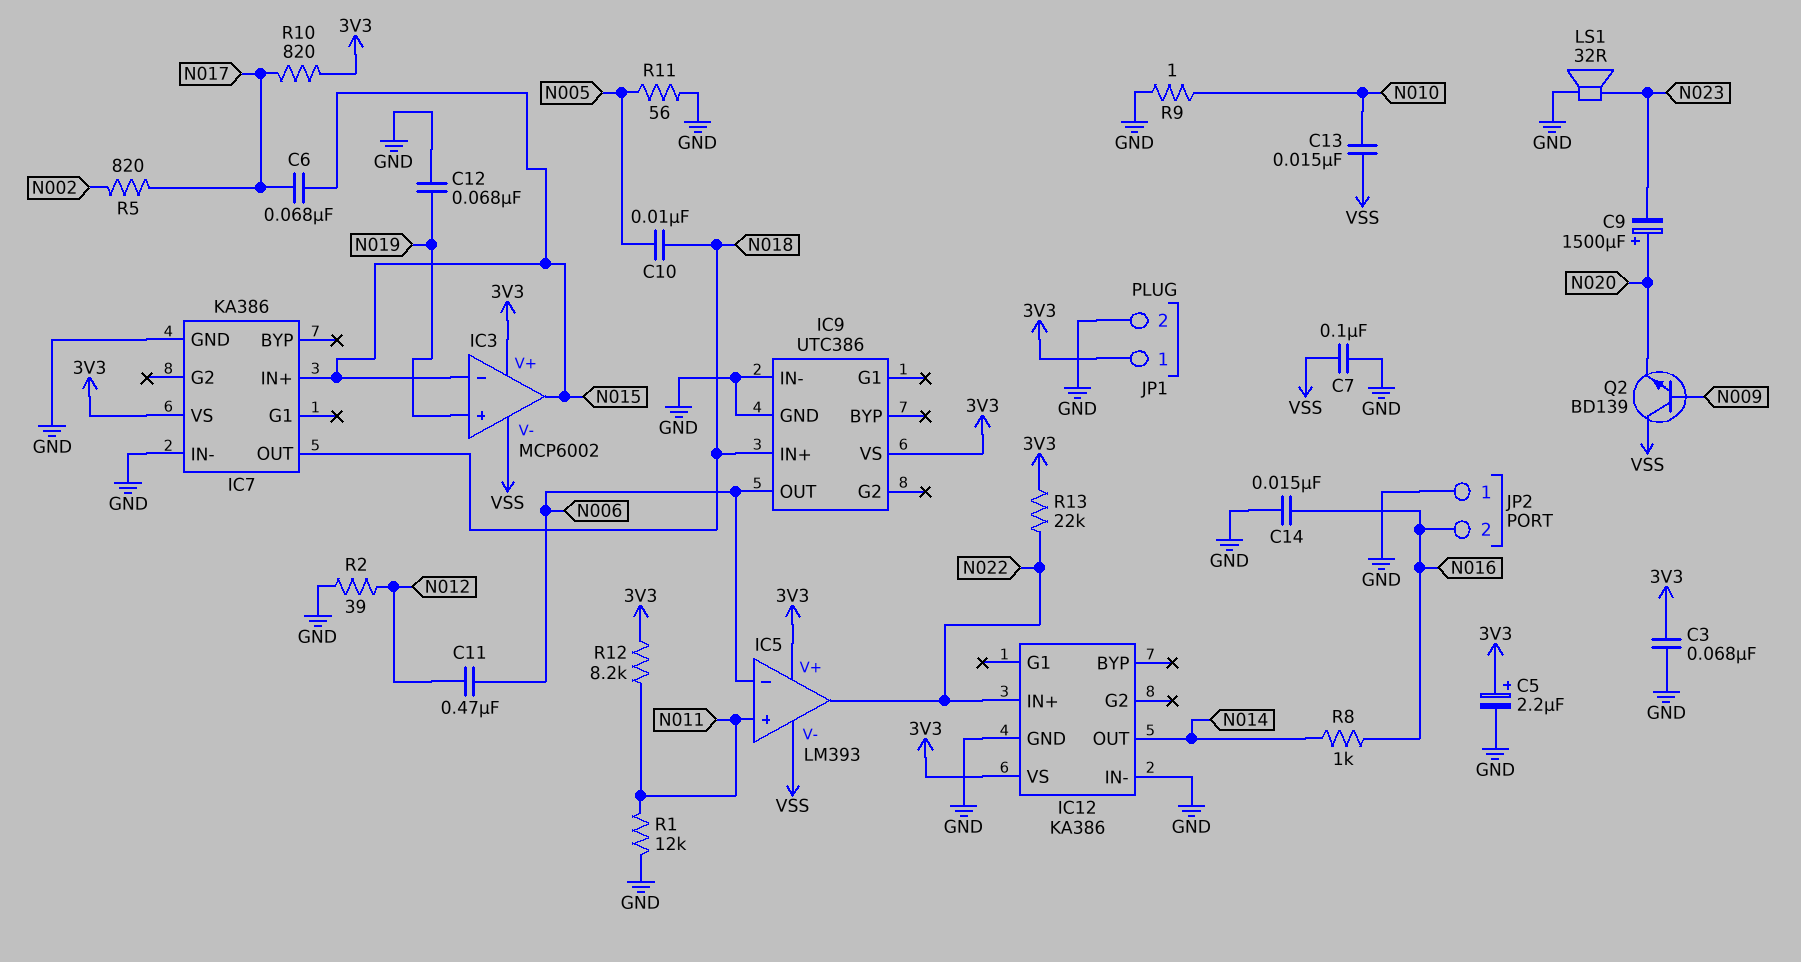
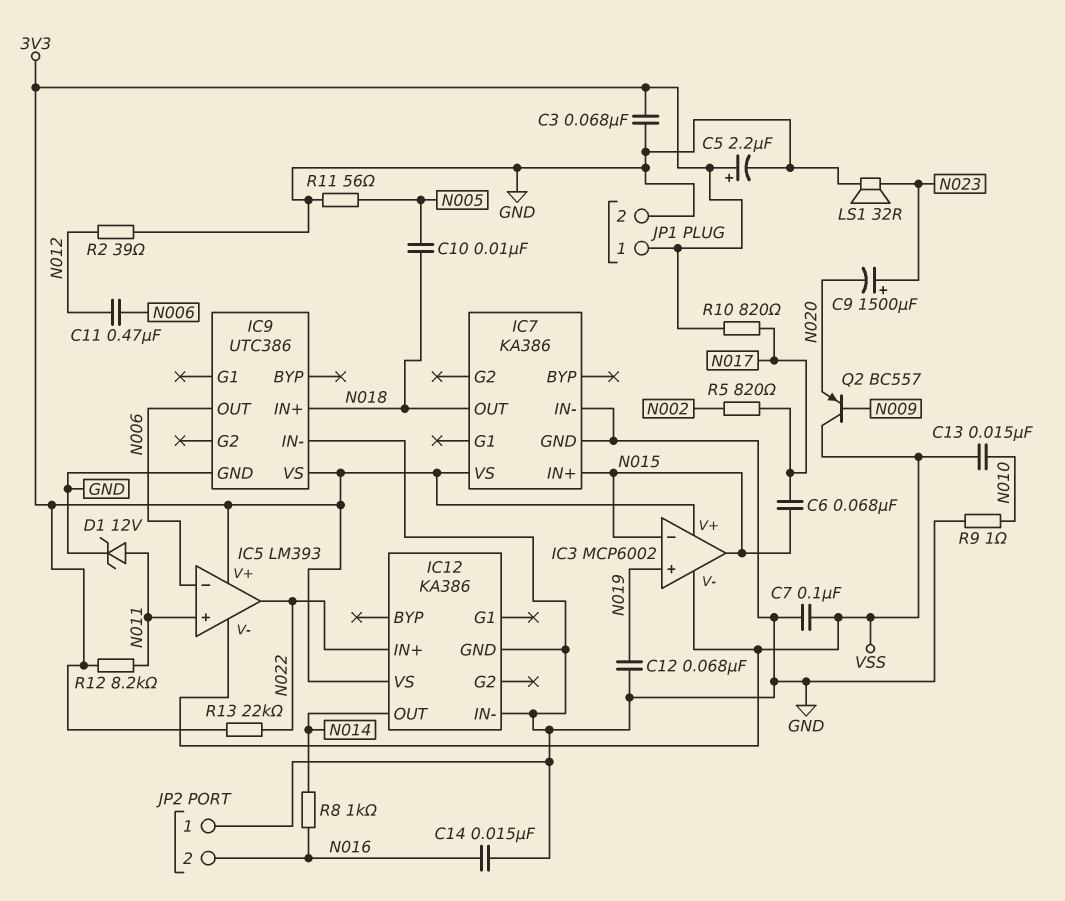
C9: 1500uF (plus N020, minus N023) -> 1500uF (plus N023, minus N020)
D1: none -> zener 12V (A N011, K GND)
Q2: NPN BD139 (B N009, C VSS, E N020) -> PNP BC557 (B N009, C VSS, E N020)
R1: 12k (GND, N011) -> none

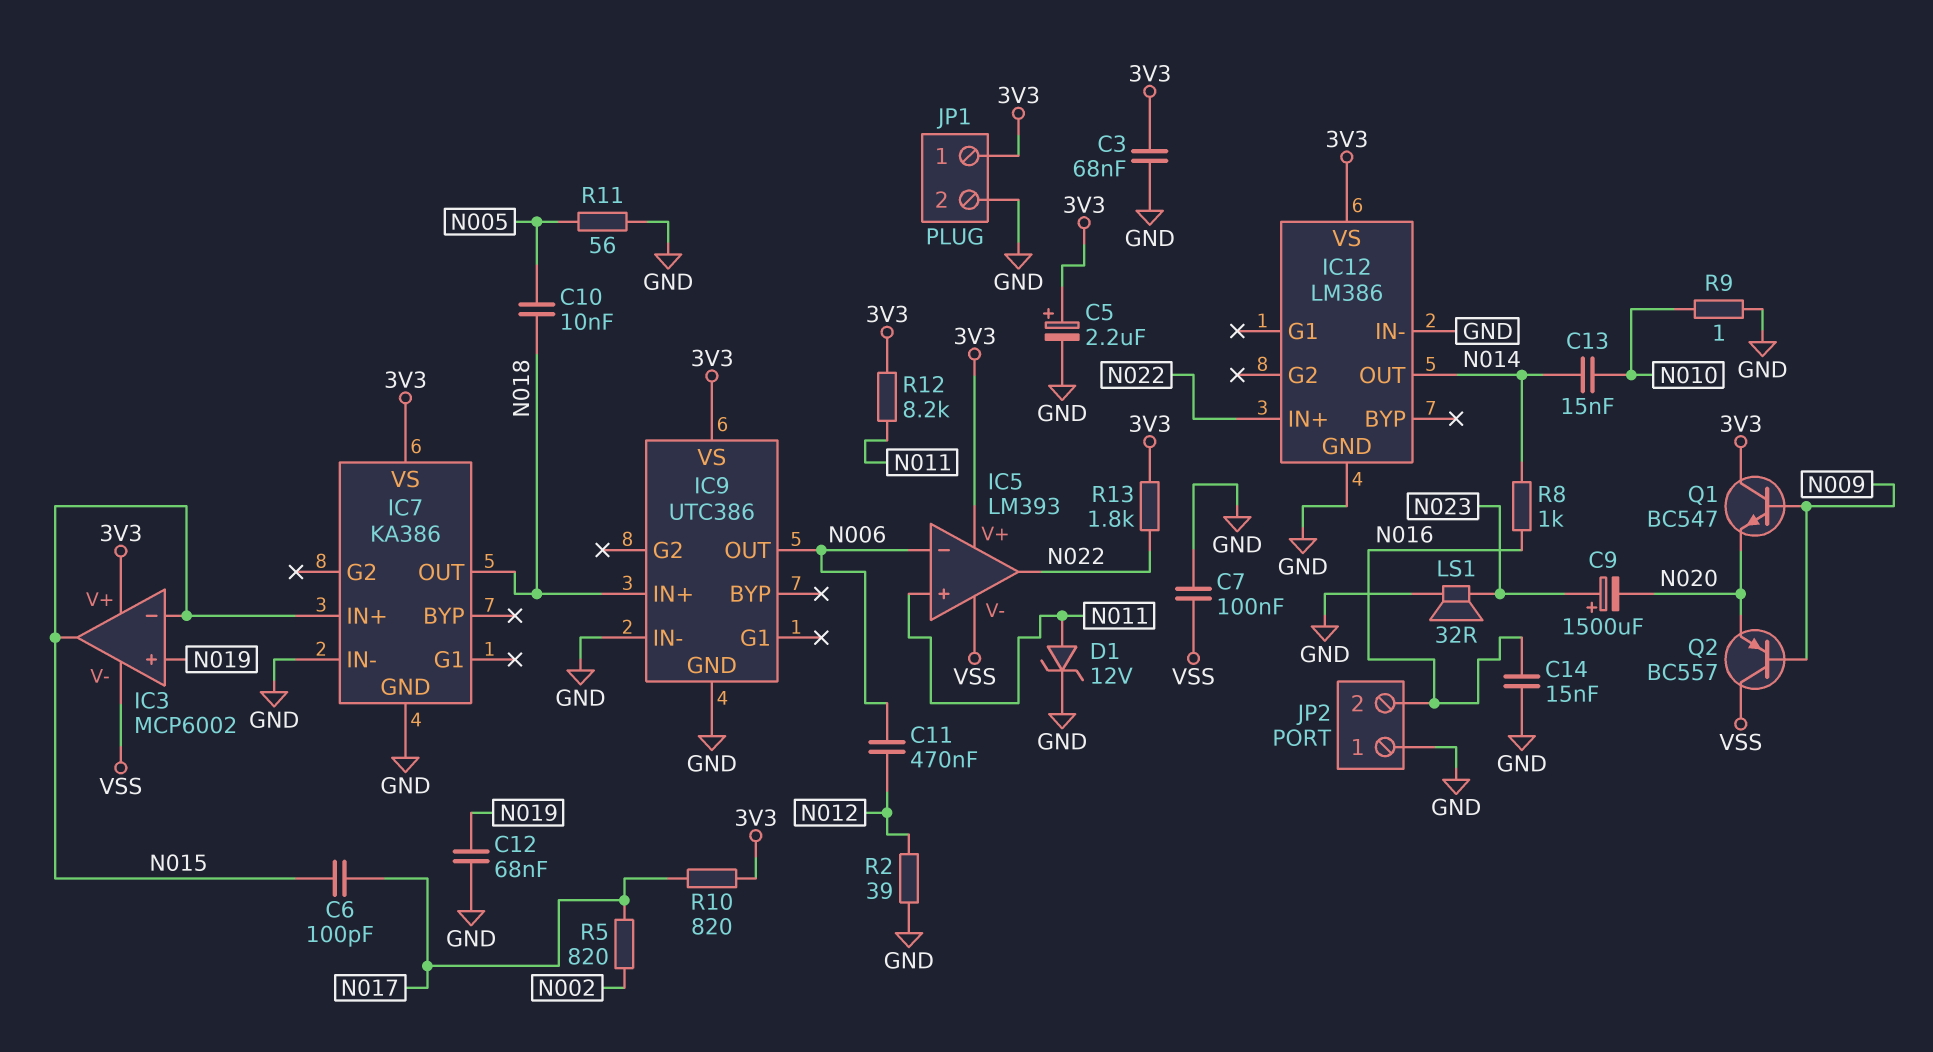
C6: 68nF (N015, N017) -> 100pF (N015, N017)
C13: 15nF (N010, VSS) -> 15nF (N010, N014)
IC12: KA386 -> LM386
Q1: none -> NPN BC547 (B N009, C 3V3, E N020)
R13: 22k (3V3, N022) -> 1.8k (3V3, N022)

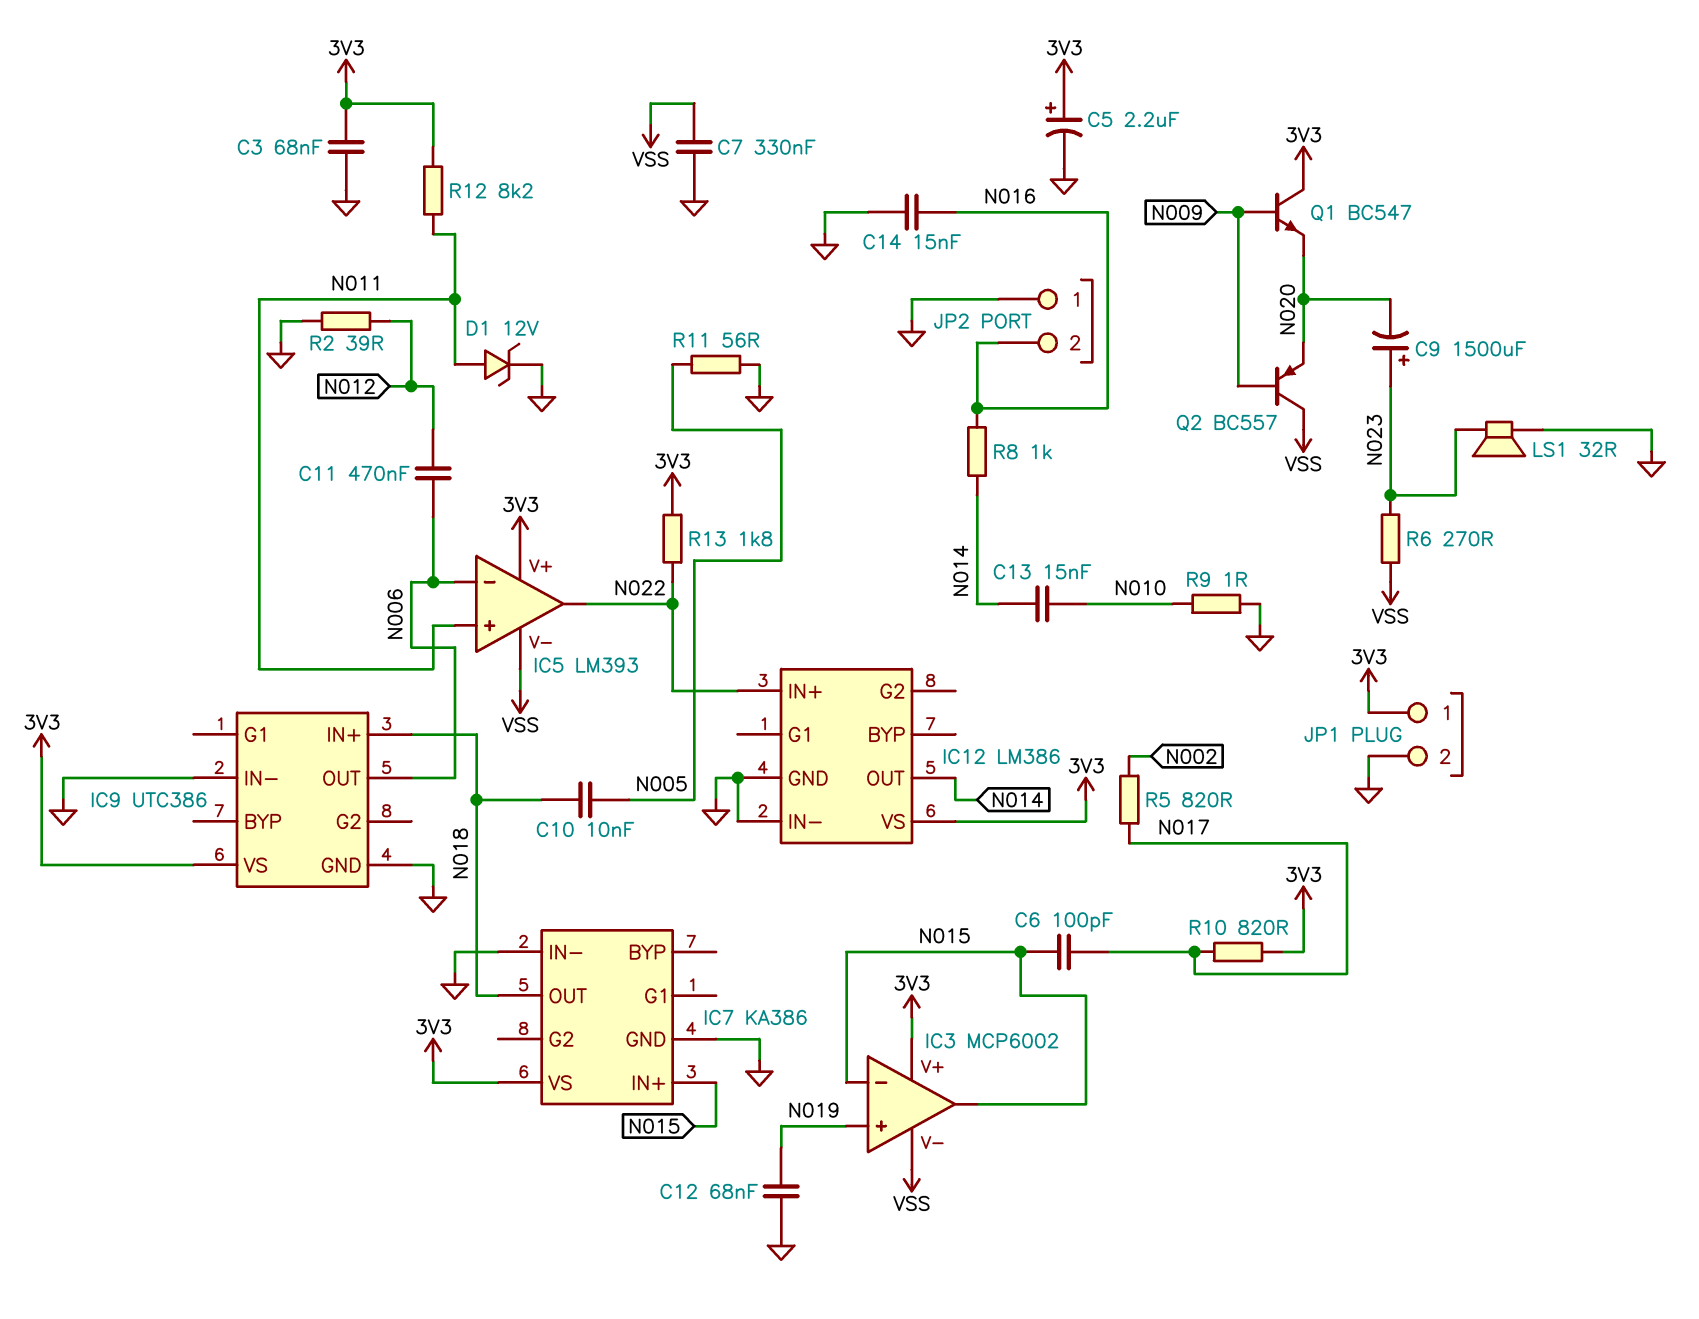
C7: 100nF (GND, VSS) -> 330nF (GND, VSS)
R6: none -> 270 (N023, VSS)

